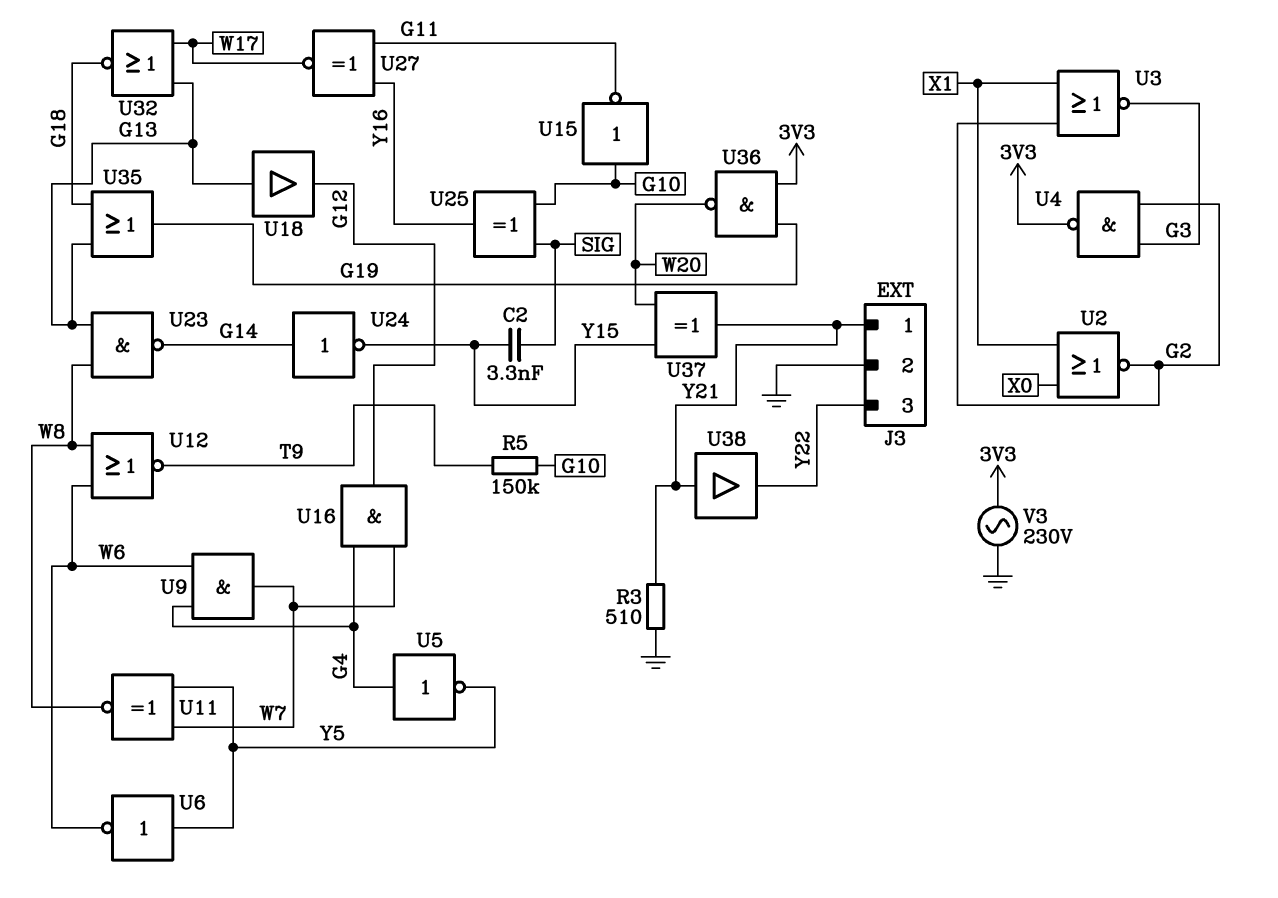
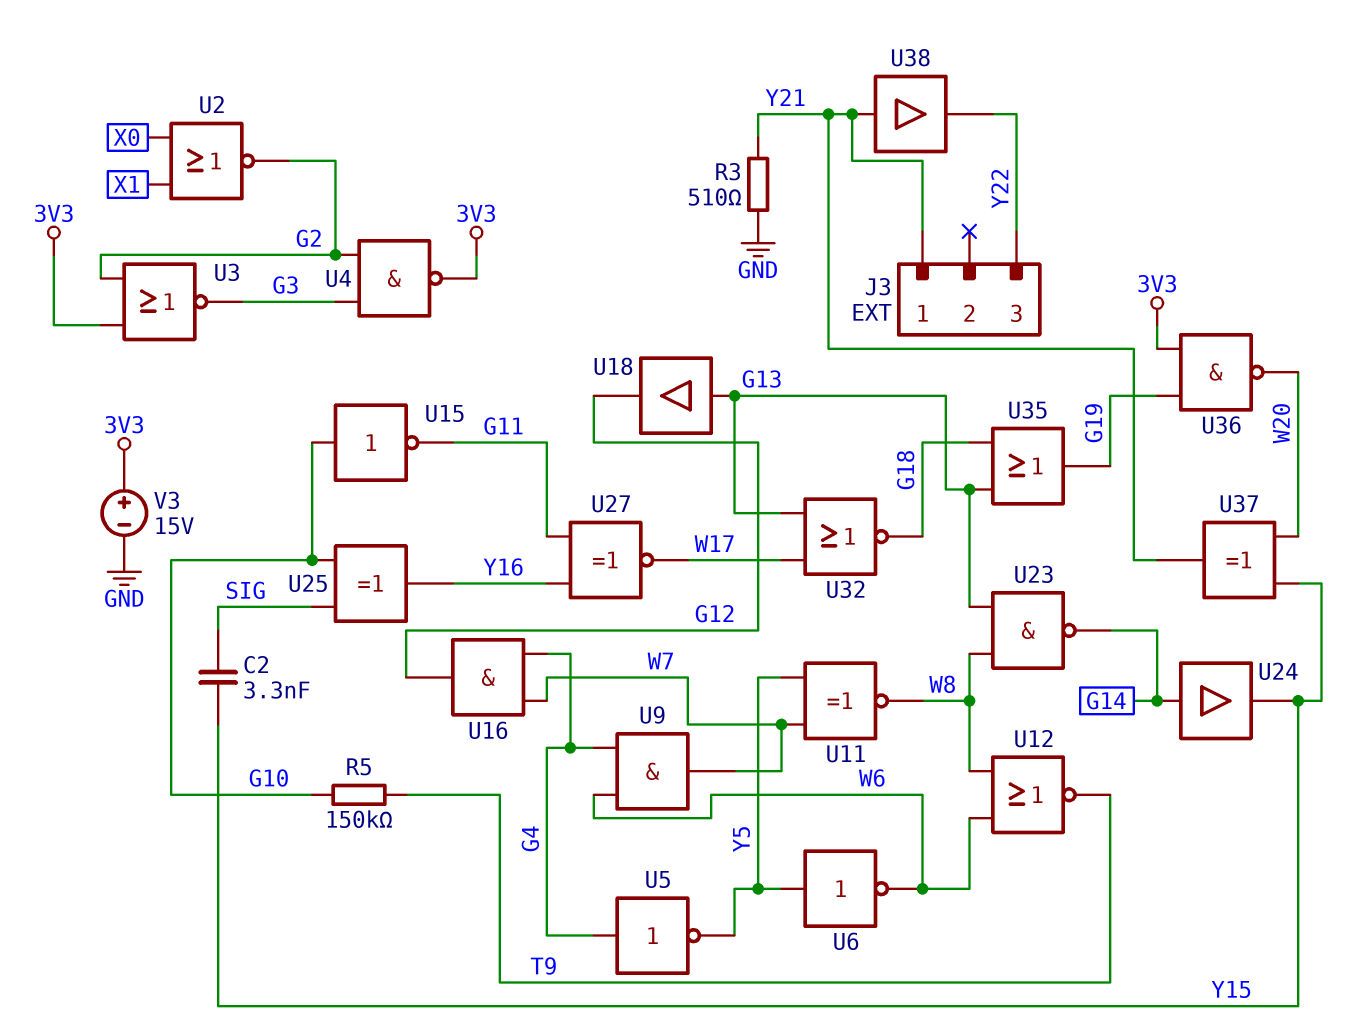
J3 pin 2: GND -> none
U3: NOR (in G2, in X1, out G3) -> NOR (in 3V3, in G2, out G3)
U24: NOT (in G14, out Y15) -> buffer (in G14, out Y15)
V3: AC 230V (3V3, GND) -> 15V (plus 3V3, minus GND)

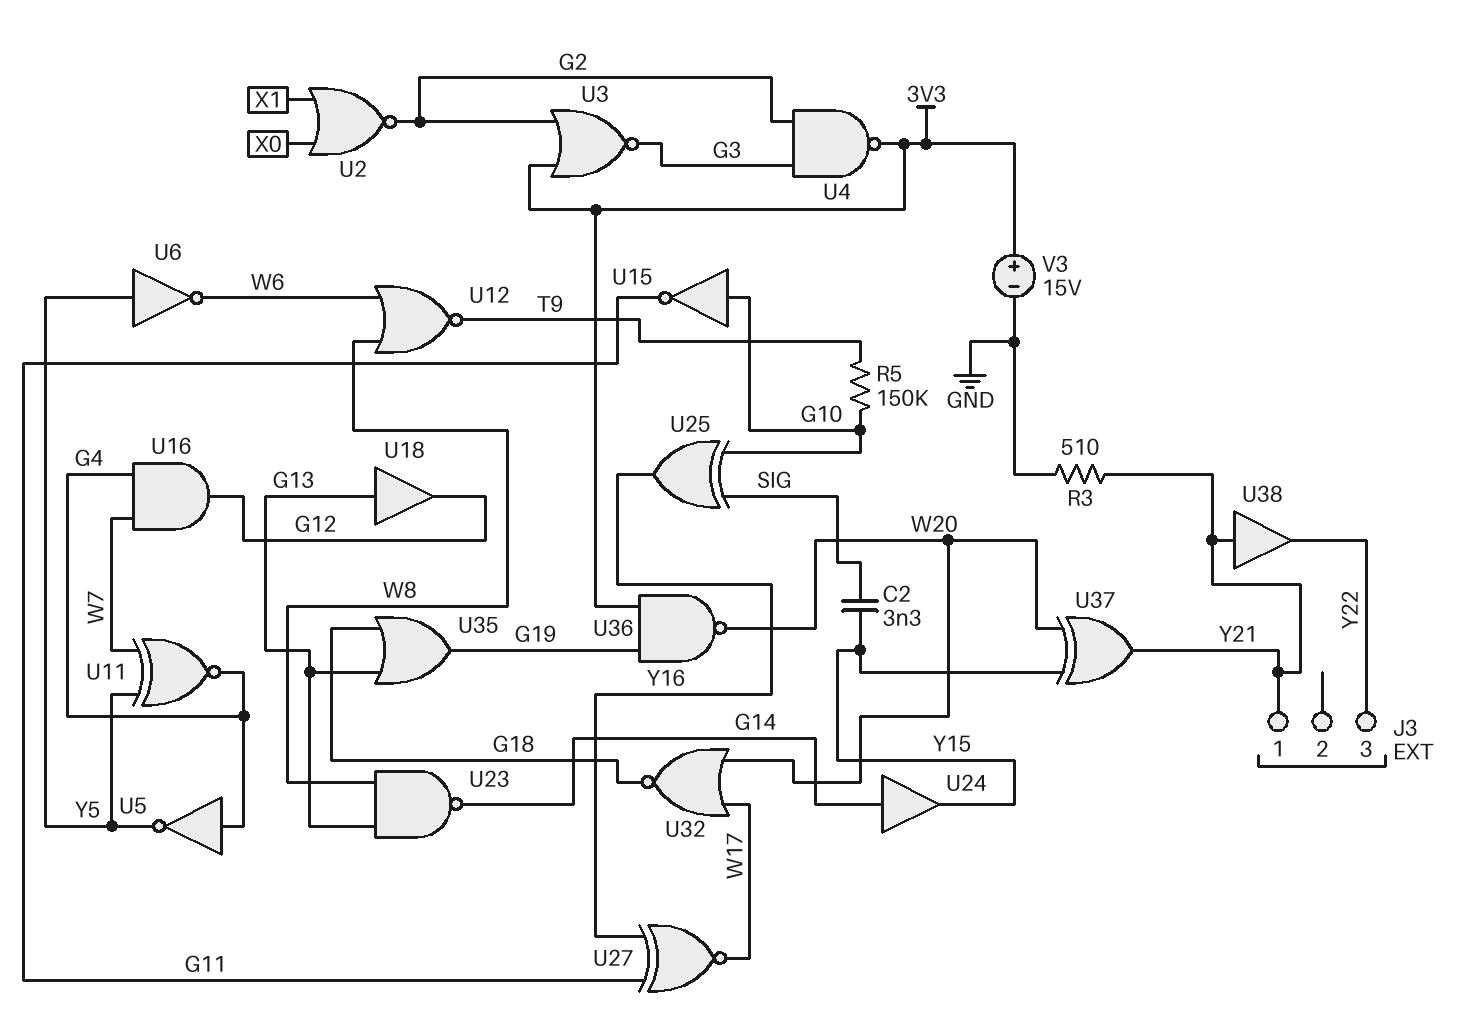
U9: AND (in G4, in W6, out W7) -> none
U11: XNOR (in W7, in Y5, out W8) -> XNOR (in W7, in Y5, out G4)
U32: NOR (in G13, in W17, out G18) -> NOR (in W17, in W20, out G18)

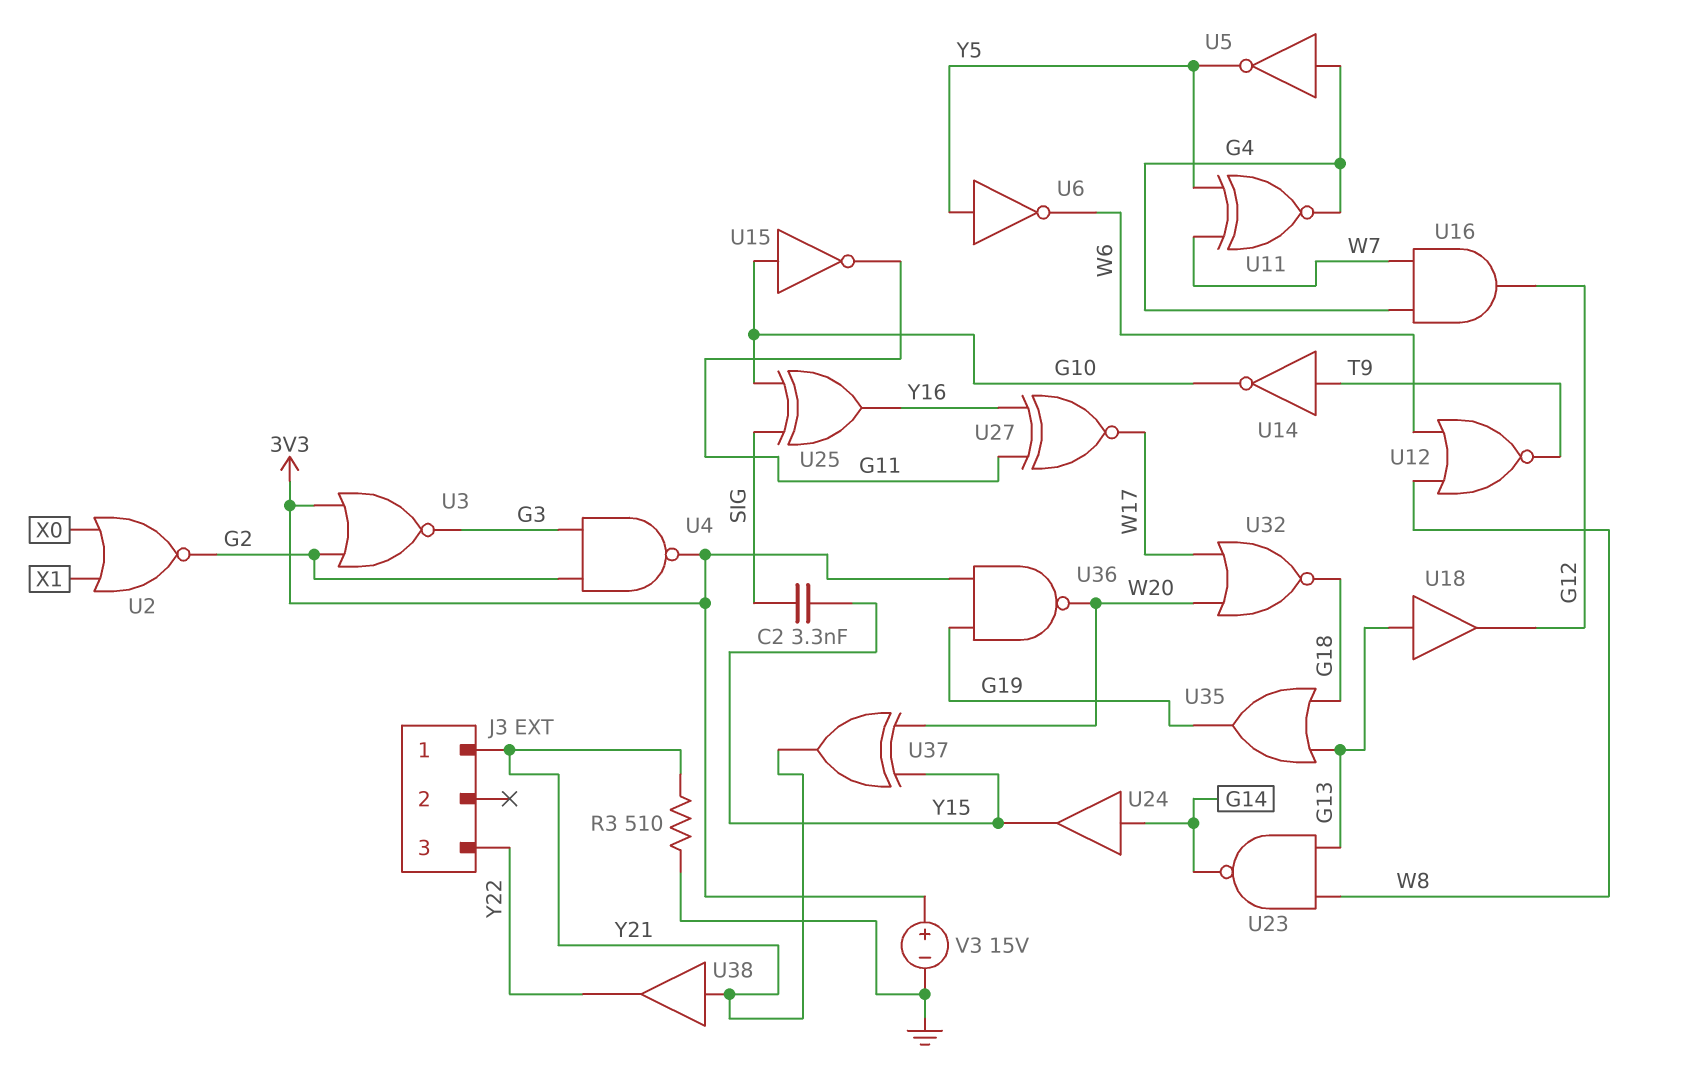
R5: 150k (G10, T9) -> none
U14: none -> NOT (in T9, out G10)

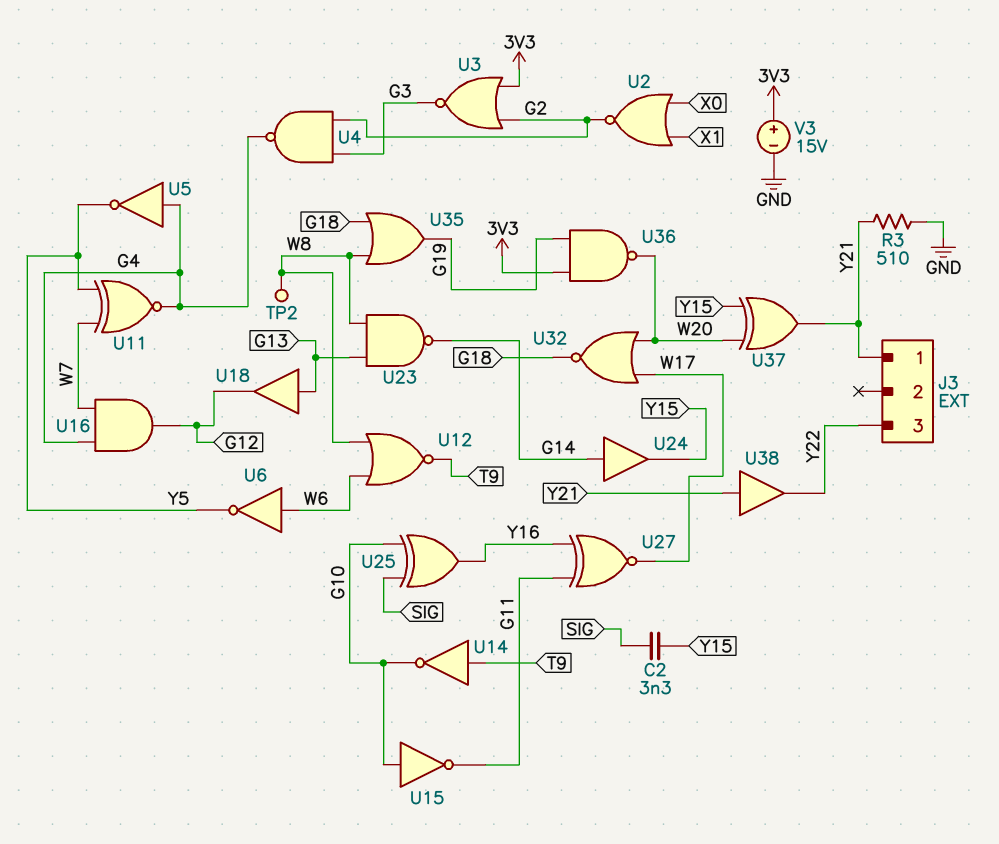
TP2: none -> test point (W8)
U4: NAND (in G2, in G3, out 3V3) -> NAND (in G2, in G3, out G4)
U6: NOT (in Y5, out W6) -> NOT (in W6, out Y5)
U35: OR (in G13, in G18, out G19) -> OR (in G18, in W8, out G19)

